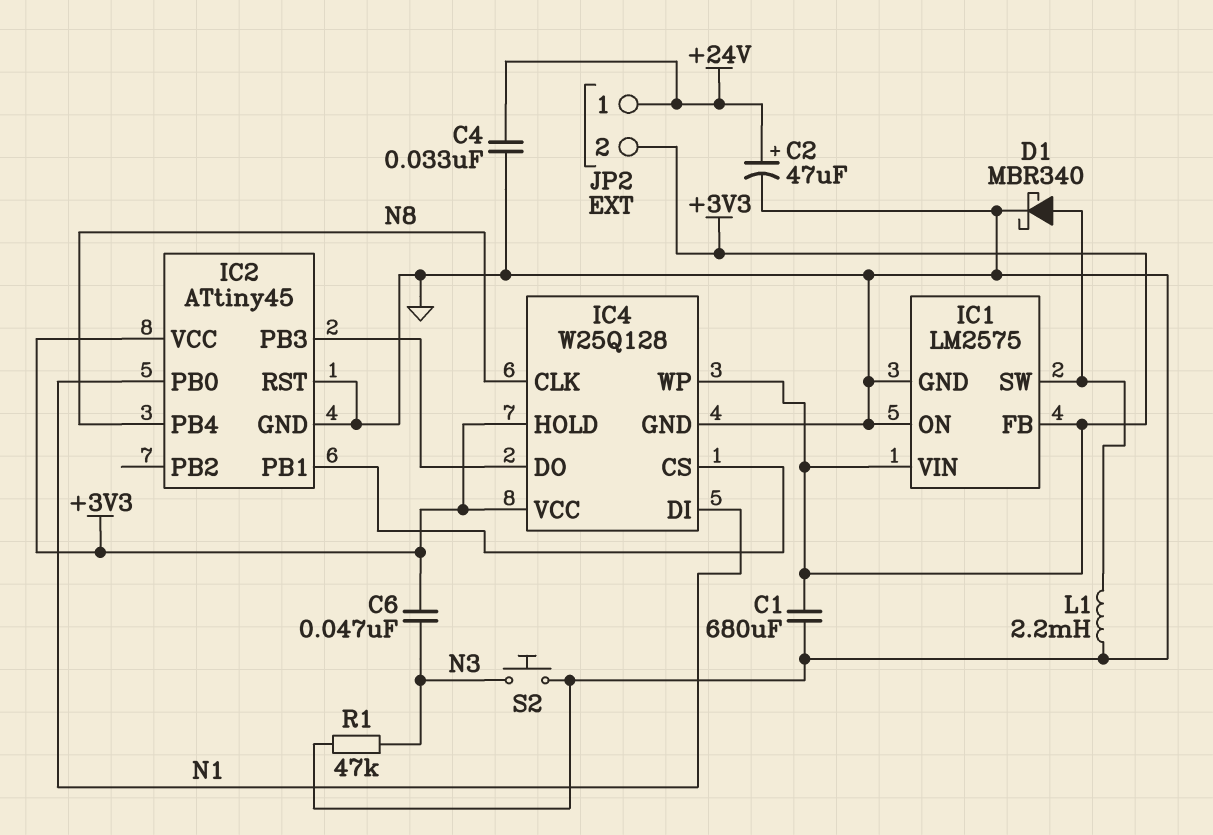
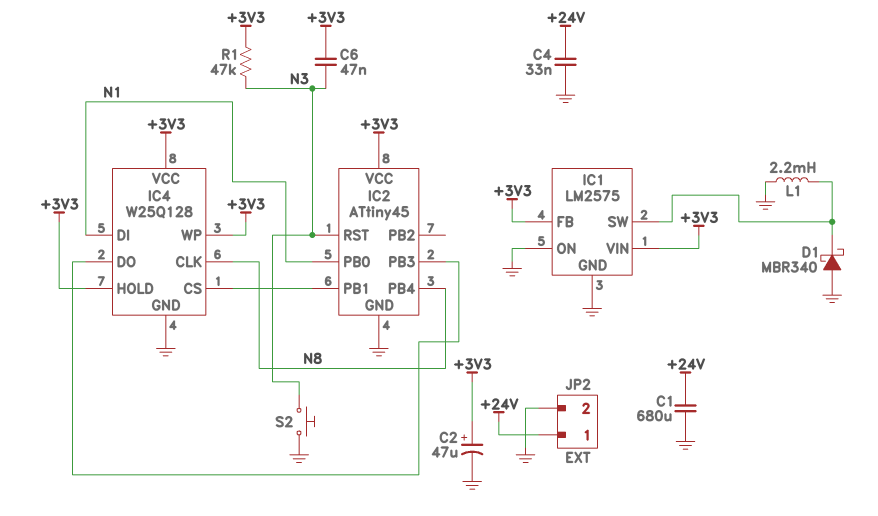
C1: 680uF (+3V3, GND) -> 680uF (+24V, GND)
C2: 47uF (plus +24V, minus GND) -> 47uF (plus +3V3, minus GND)
D1: schottky MBR340 (A IC1/SW, K GND) -> schottky MBR340 (A GND, K IC1/SW)
IC2 pin RST: GND -> N3
JP2 pin 2: +3V3 -> GND
R1: 47k (GND, N3) -> 47k (+3V3, N3)

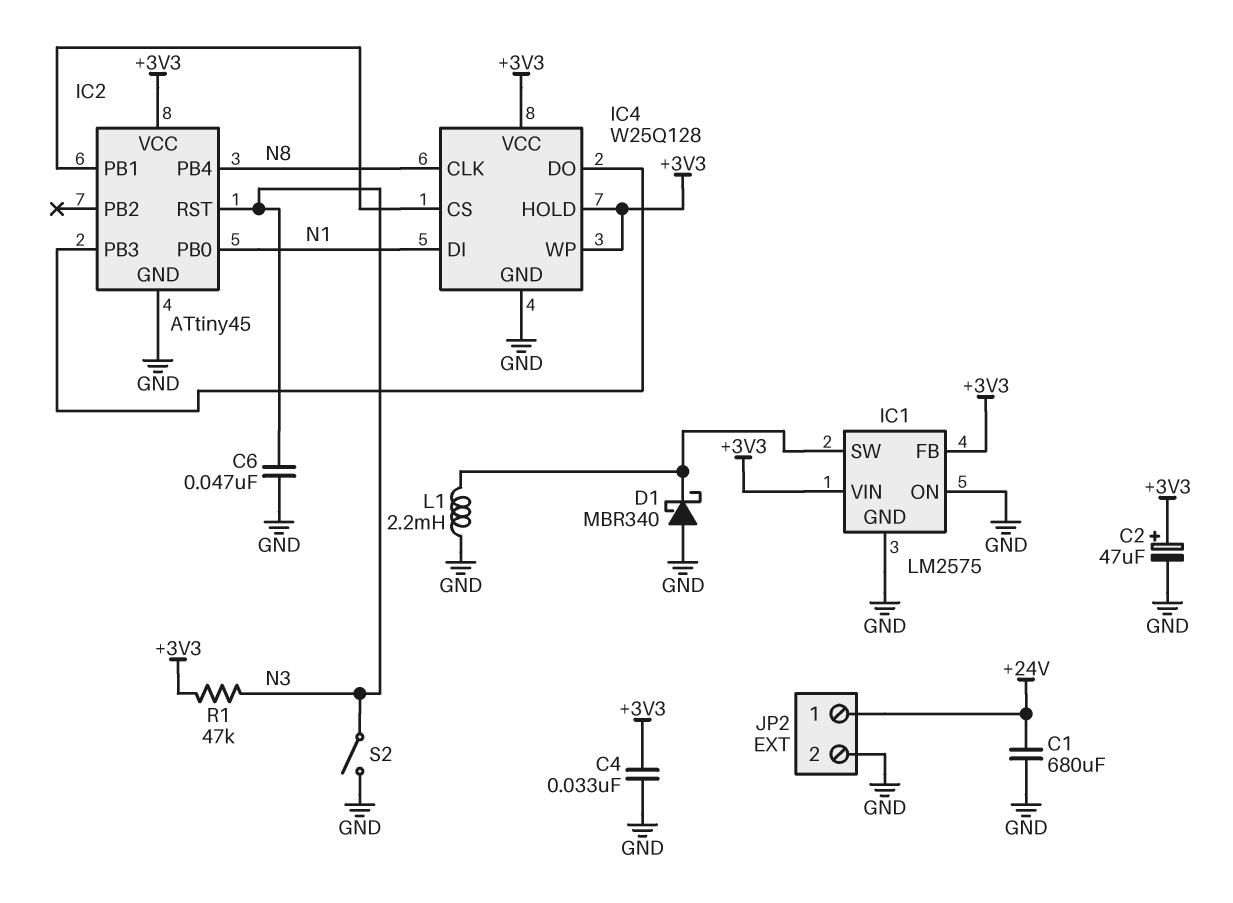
C4: 33nF (+24V, GND) -> 33nF (+3V3, GND)
C6: 47nF (+3V3, N3) -> 47nF (GND, N3)
S2: button (GND, N3) -> switch (GND, N3)

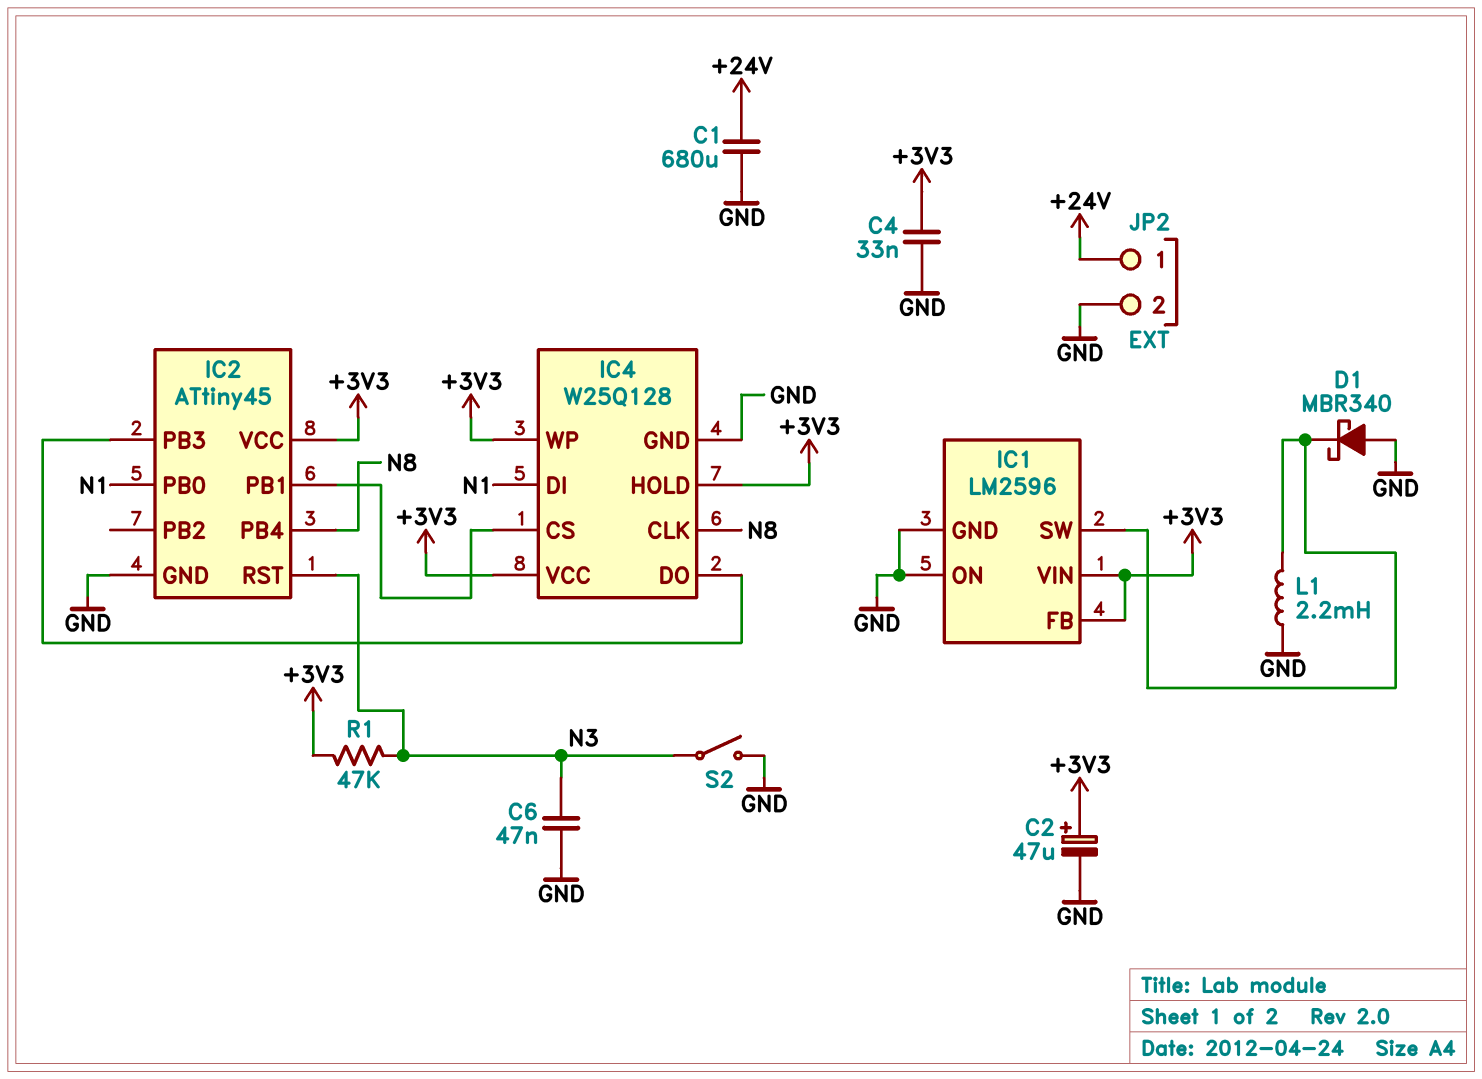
IC1: LM2575 -> LM2596

